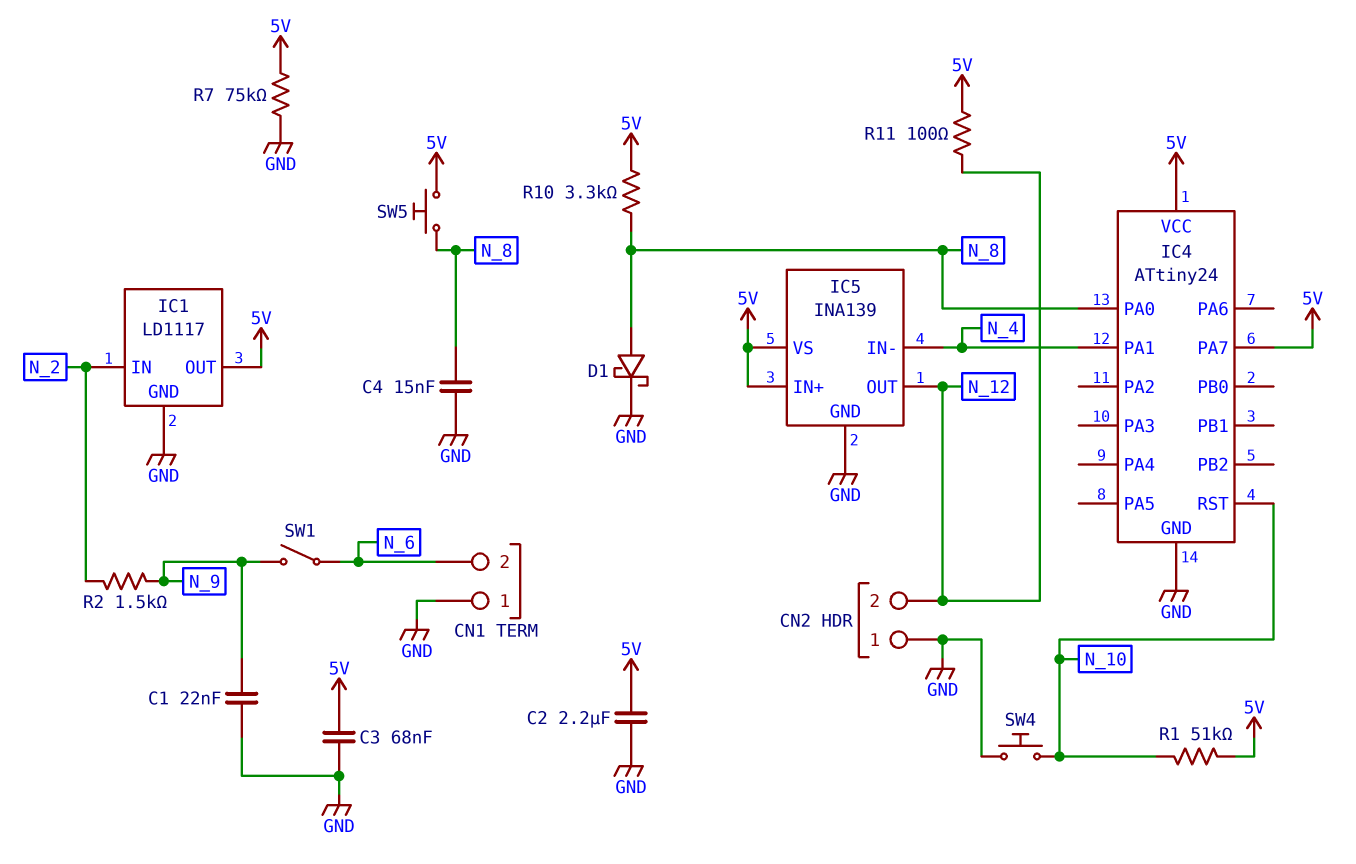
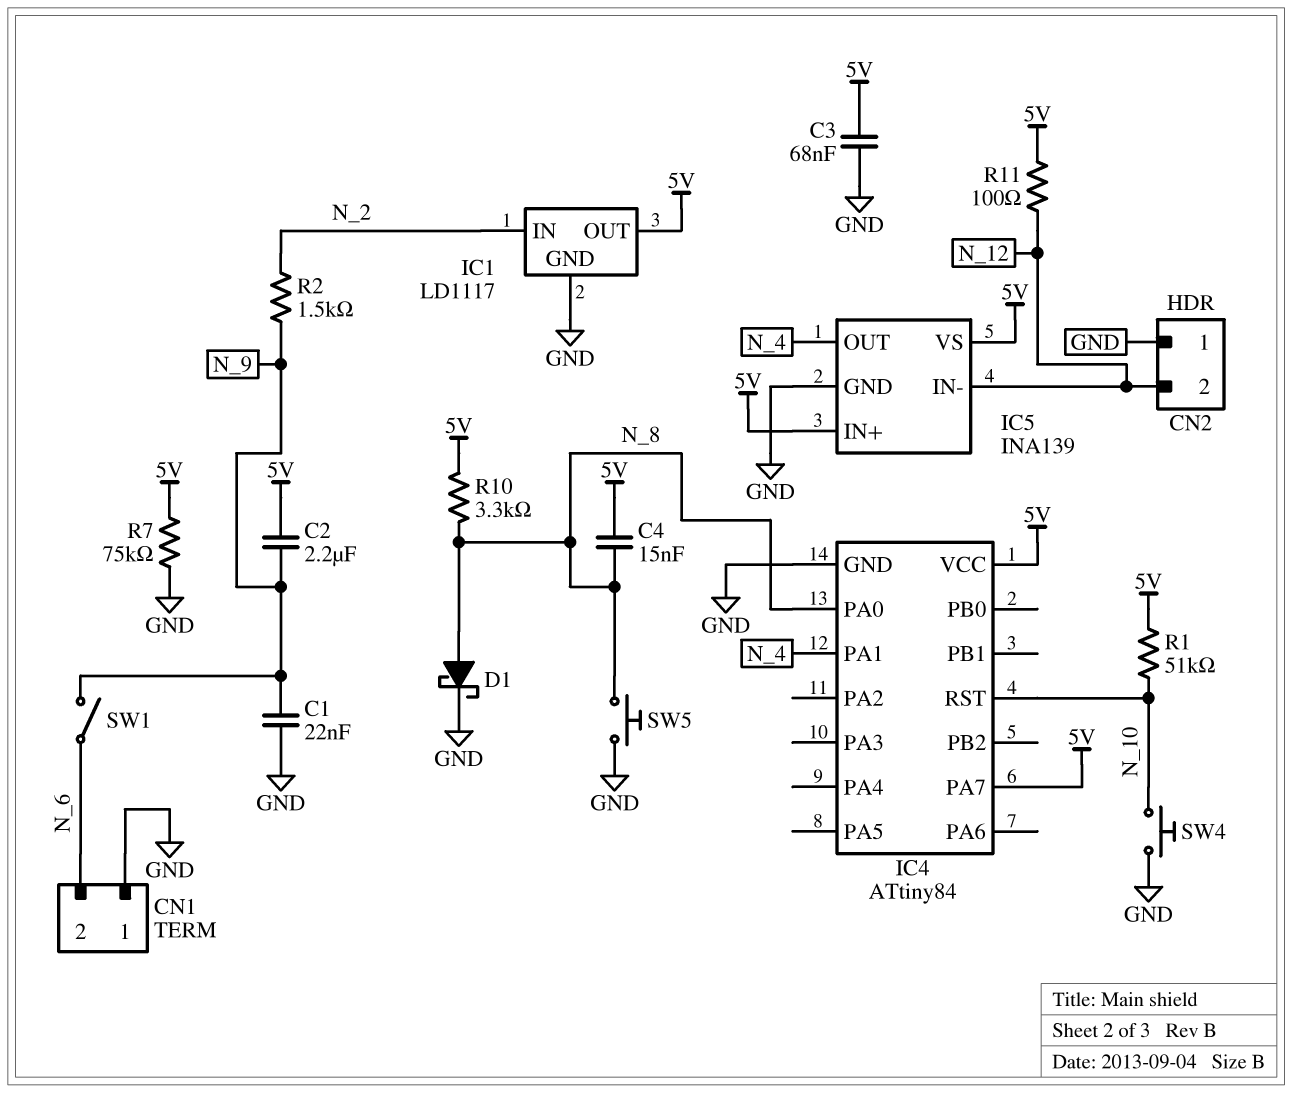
C2: 2.2uF (5V, GND) -> 2.2uF (5V, N_9)
C4: 15nF (GND, N_8) -> 15nF (5V, N_8)
IC4: ATtiny24 -> ATtiny84
IC5 pin IN-: N_4 -> N_12
IC5 pin OUT: N_12 -> N_4
SW5: button (5V, N_8) -> button (GND, N_8)

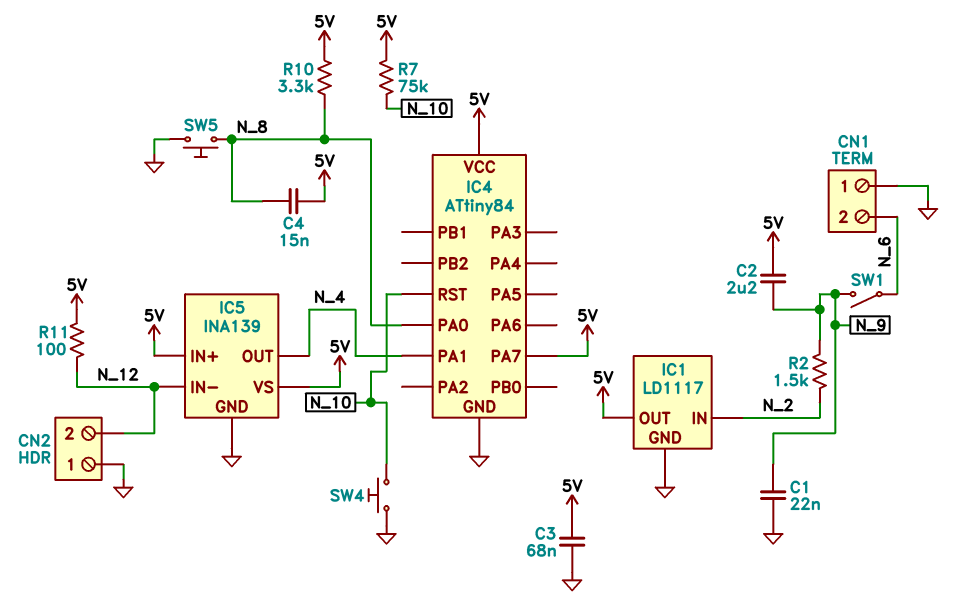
D1: schottky (A N_8, K GND) -> none
R1: 51k (5V, N_10) -> none
R7: 75k (5V, GND) -> 75k (5V, N_10)

